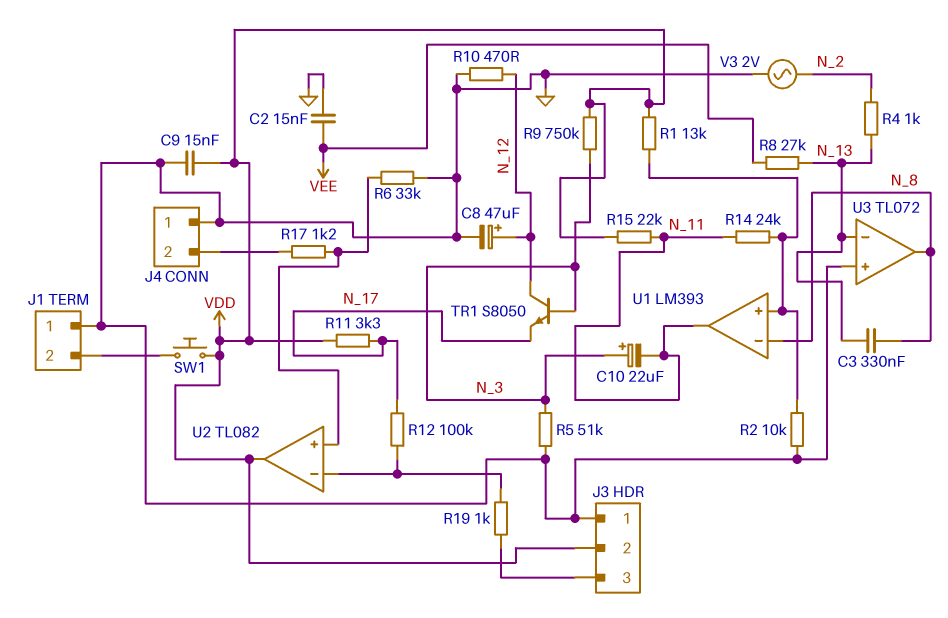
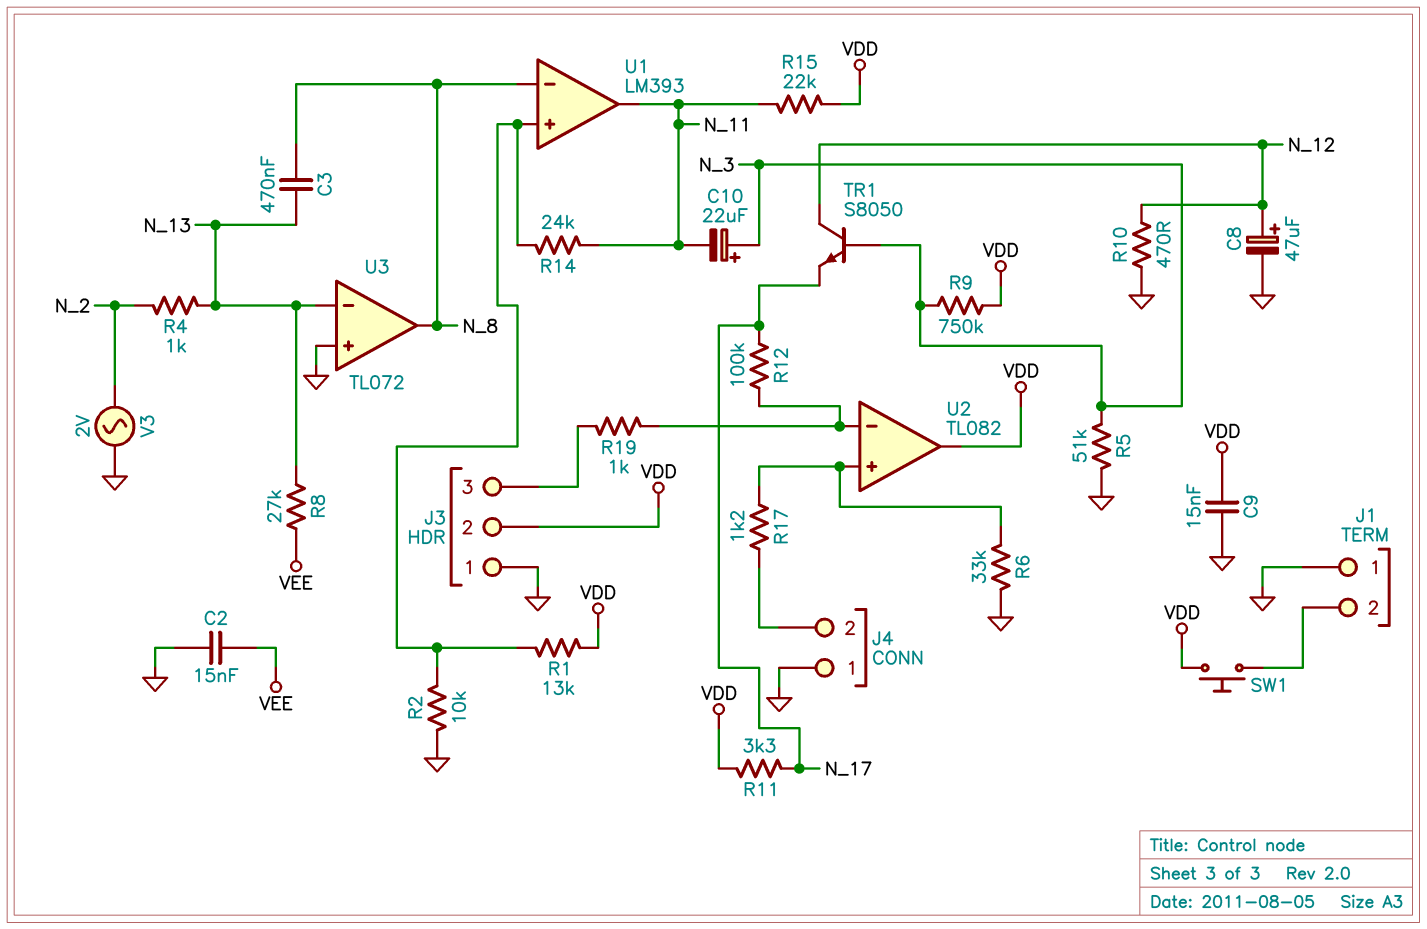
C3: 330nF (N_8, N_13) -> 470nF (N_8, N_13)

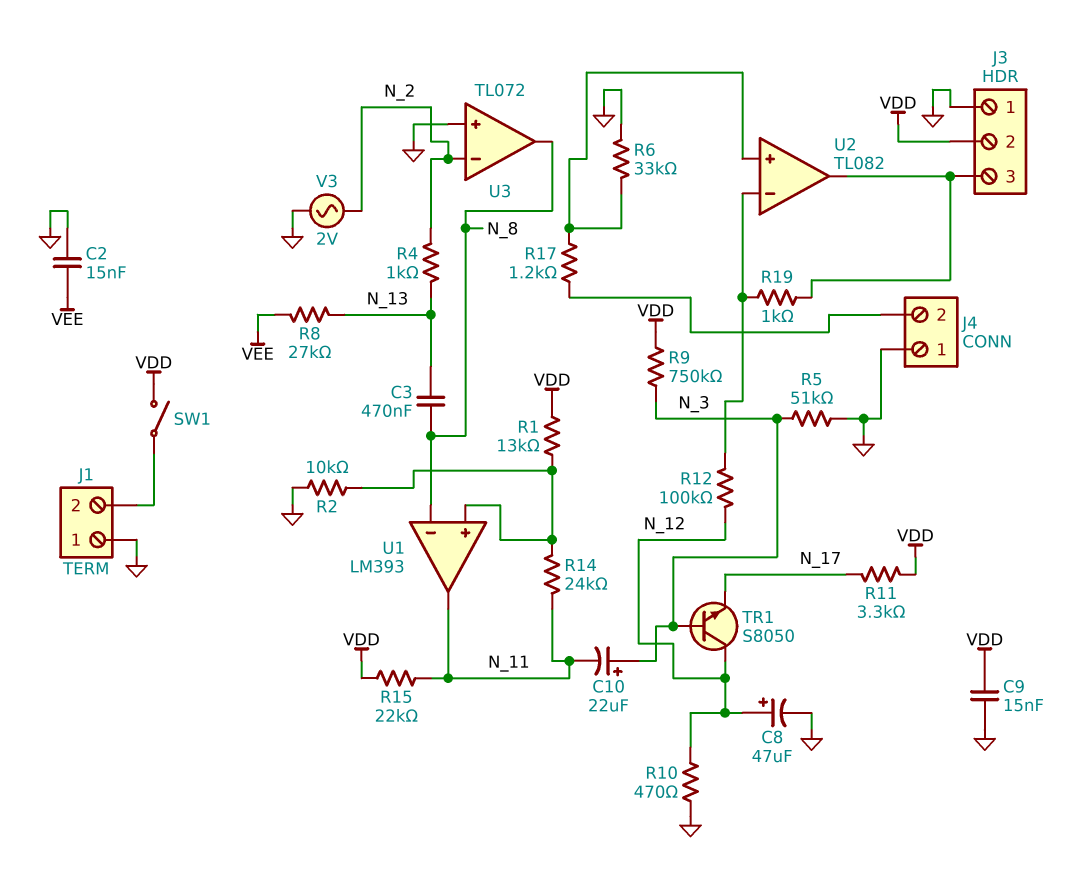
R12: 100k (N_17, U2/in-) -> 100k (N_12, U2/in-)
SW1: button (J1/2, VDD) -> switch (J1/2, VDD)
U2 pin out: VDD -> J3/3
U3 pin in-: N_13 -> N_2

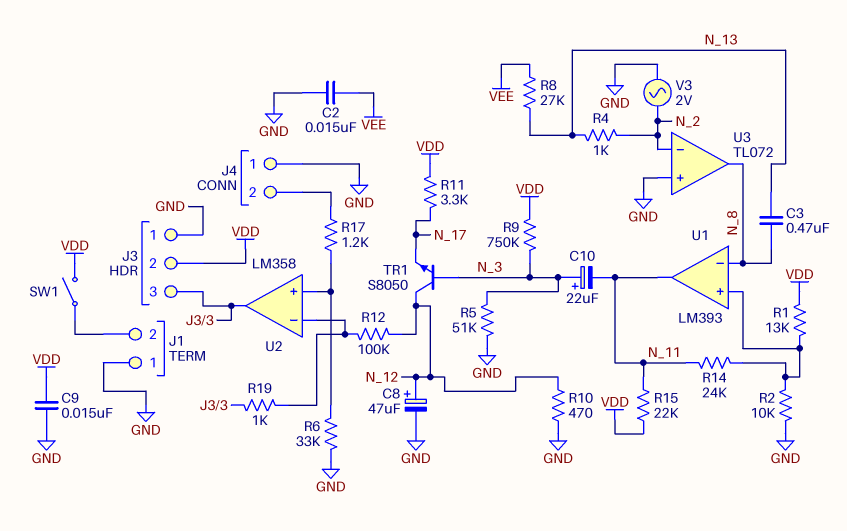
U2: TL082 -> LM358

